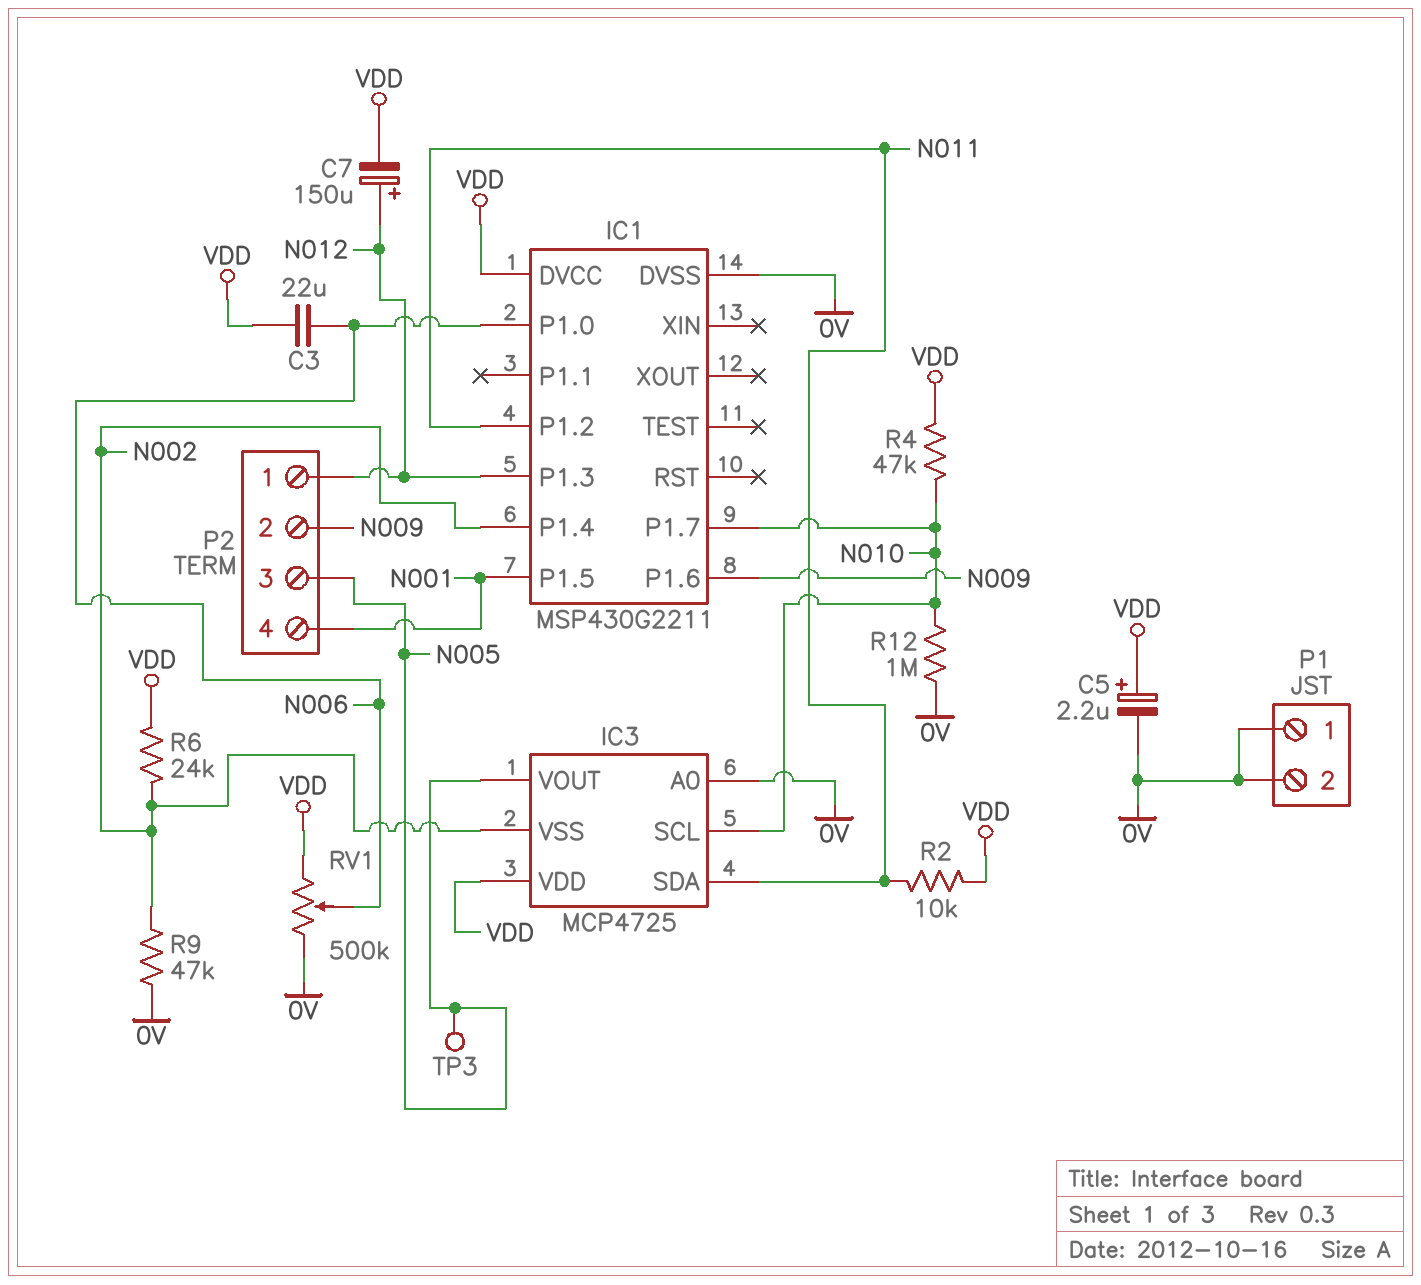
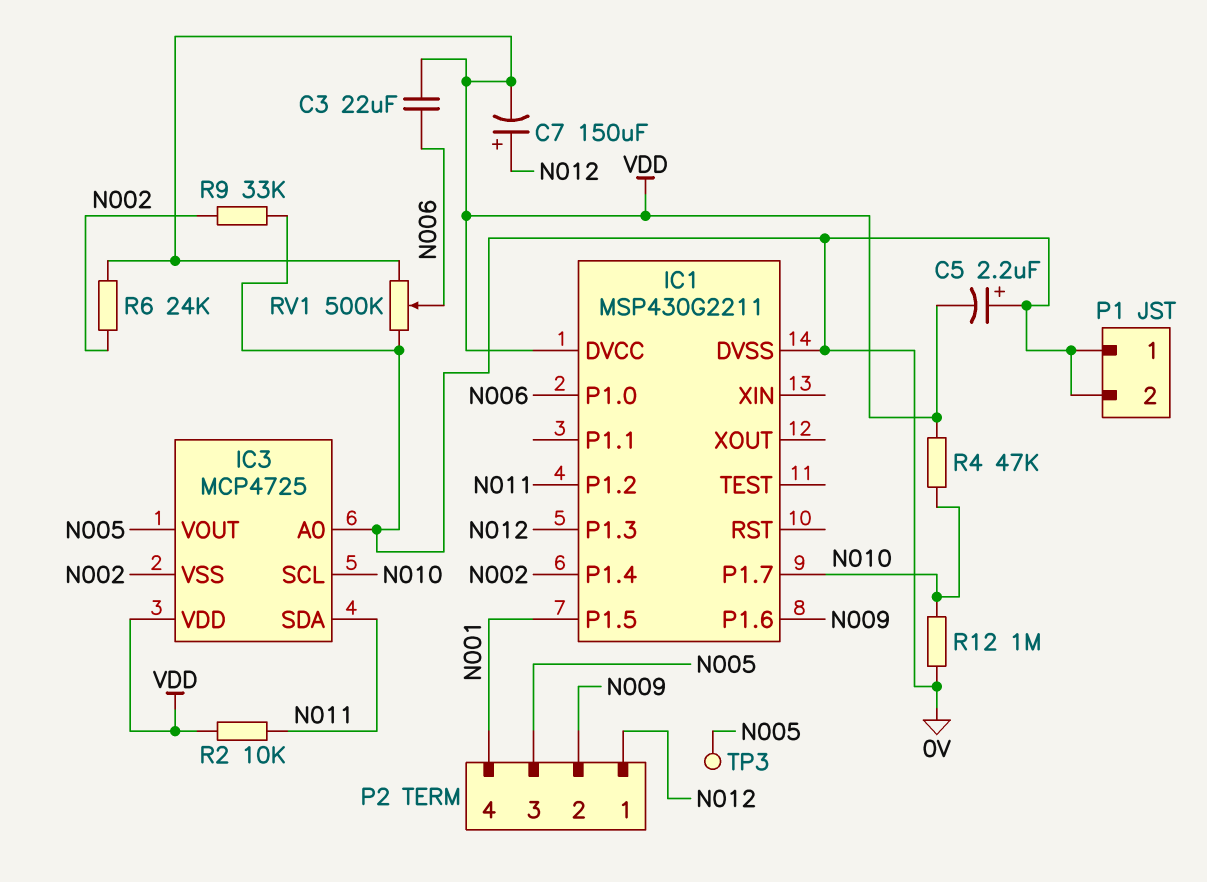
C5: 2.2uF (plus VDD, minus 0V) -> 2.2uF (plus 0V, minus VDD)
R9: 47k (0V, N002) -> 33k (0V, N002)

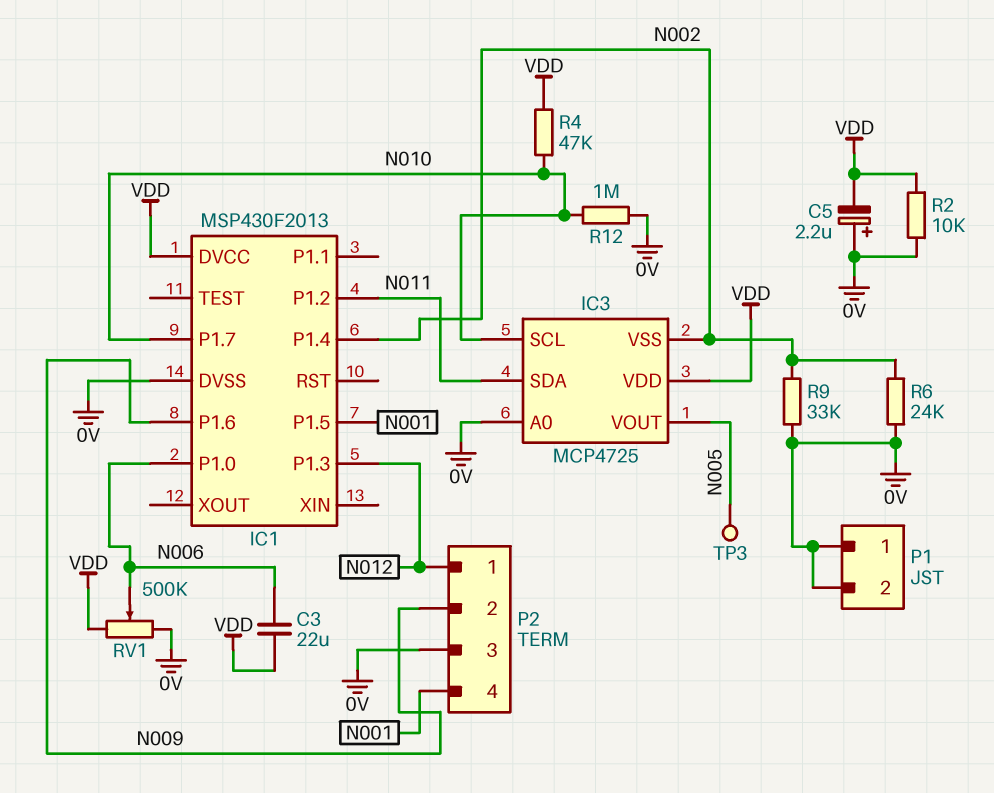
C7: 150uF (plus N012, minus VDD) -> none
IC1: MSP430G2211 -> MSP430F2013
P2 pin 3: N005 -> 0V
R2: 10k (N011, VDD) -> 10k (0V, VDD)
R6: 24k (N002, VDD) -> 24k (0V, N002)

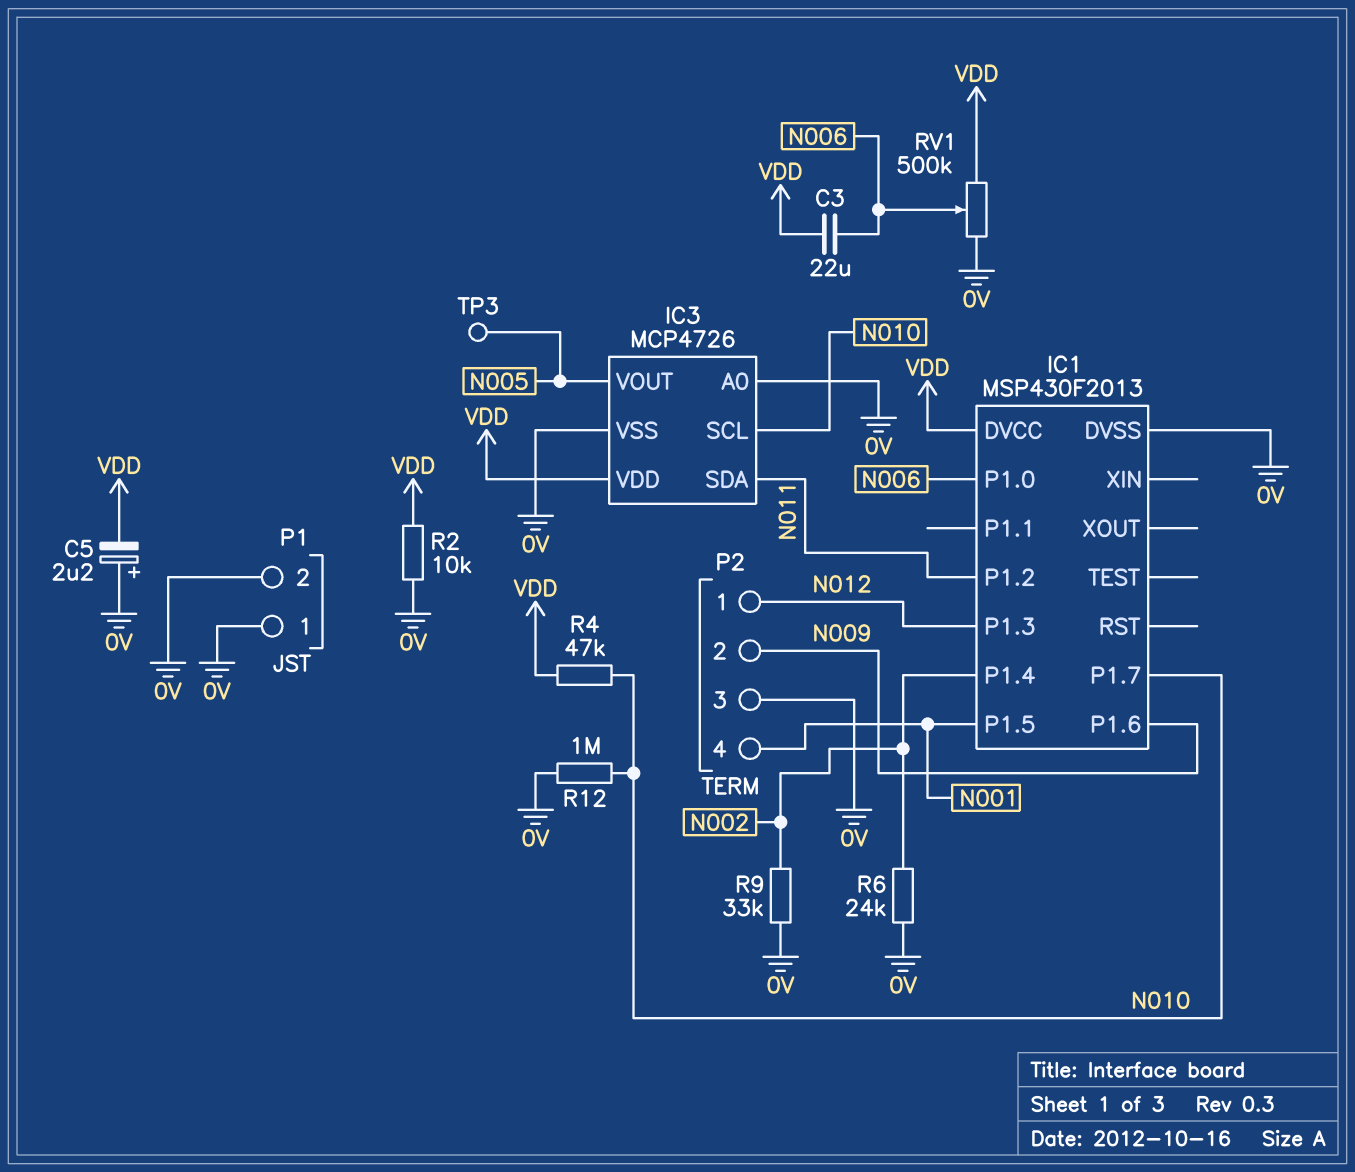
IC3: MCP4725 -> MCP4726
IC3 pin VSS: N002 -> 0V

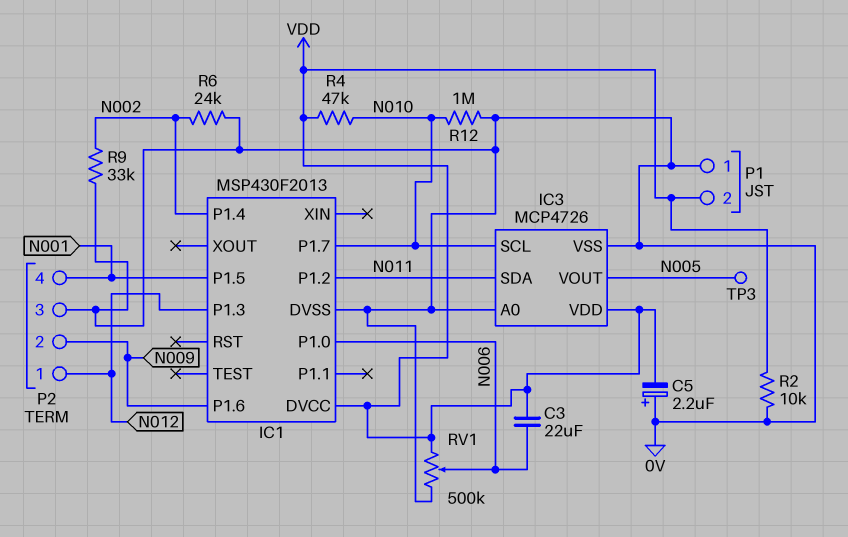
P1 pin 2: 0V -> VDD

